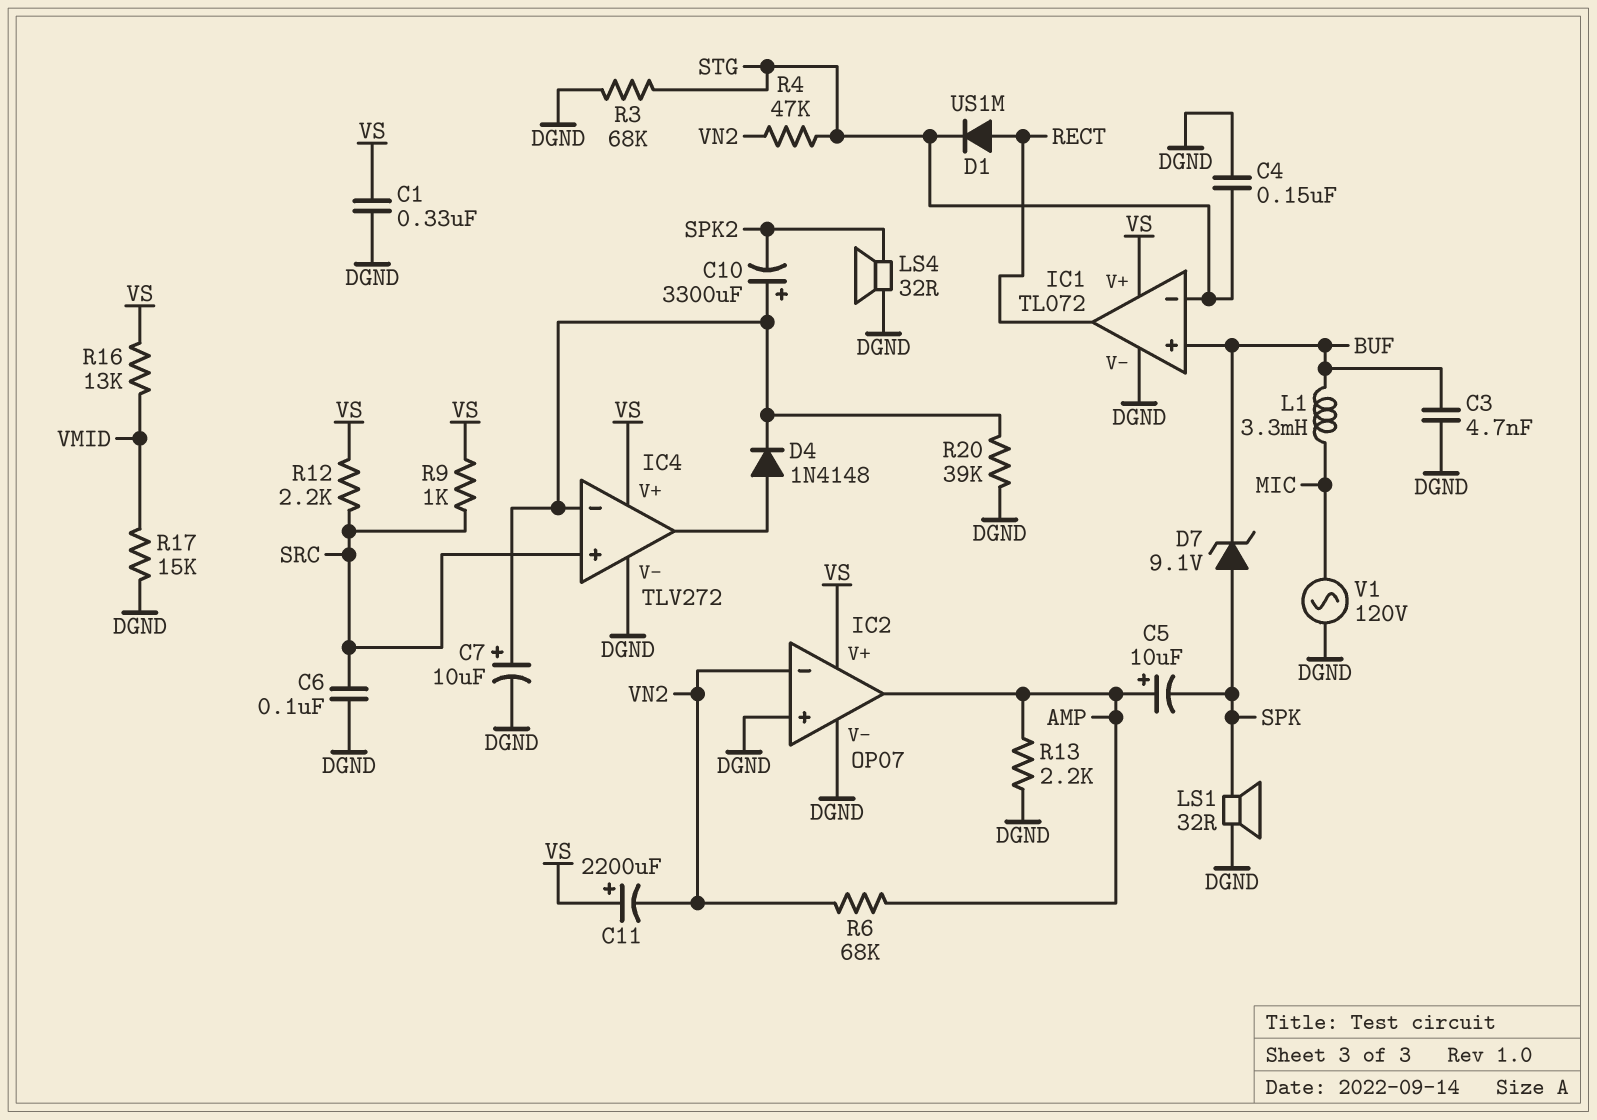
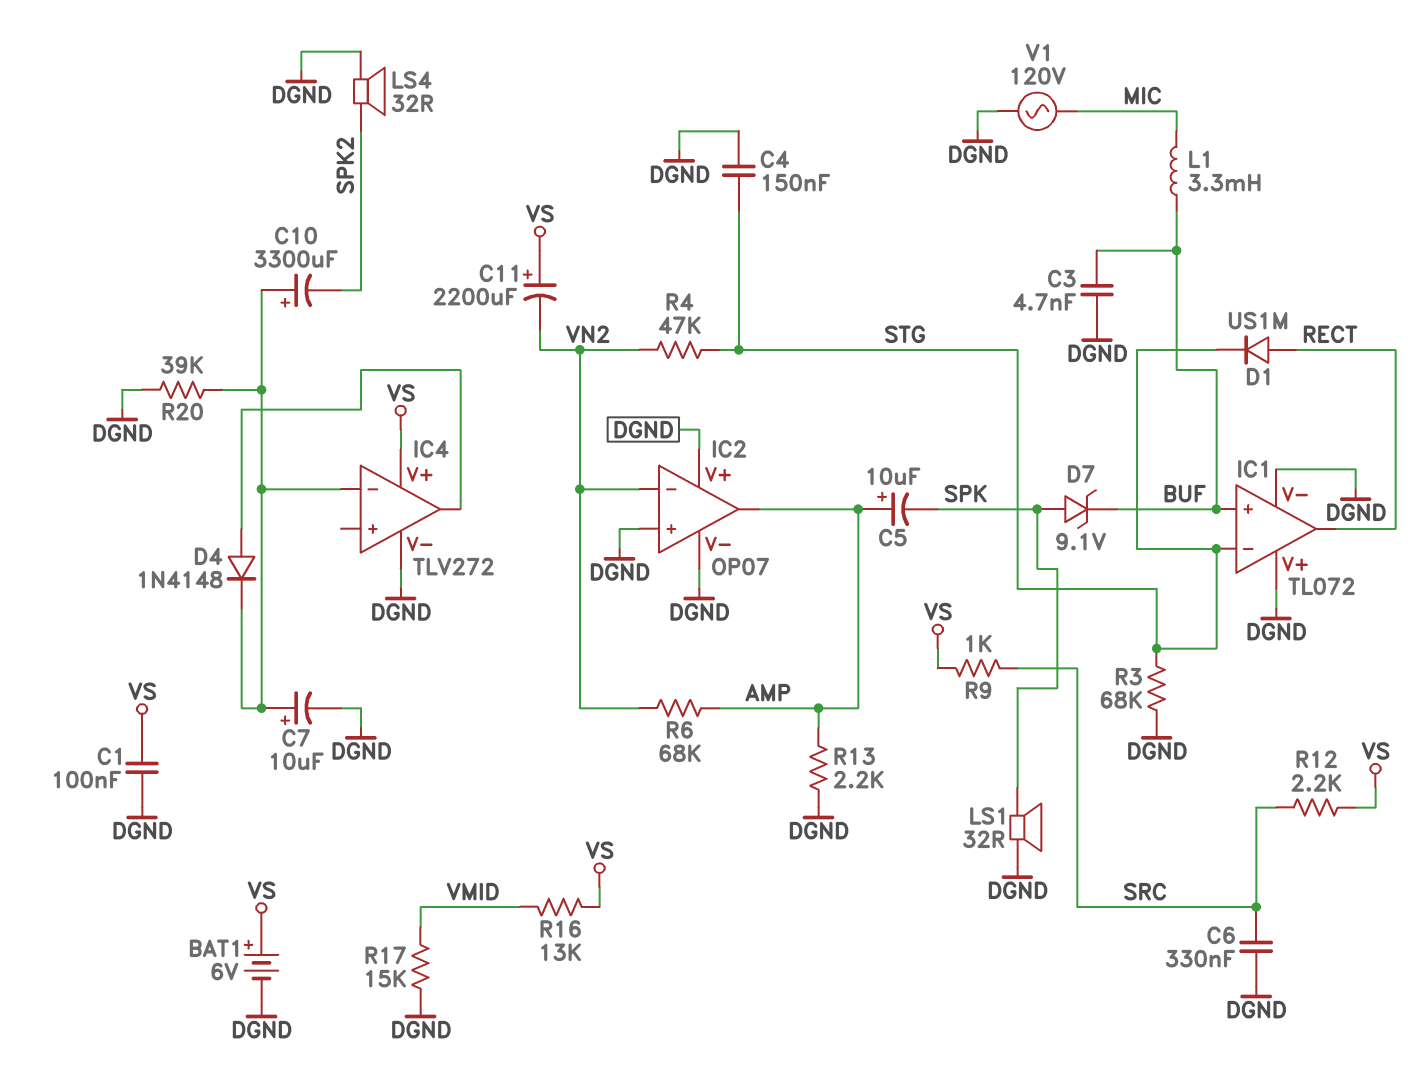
BAT1: none -> 6V (plus VS, minus DGND)
C1: 330nF (DGND, VS) -> 100nF (DGND, VS)
C6: 100nF (DGND, SRC) -> 330nF (DGND, SRC)
IC1 pin V+: VS -> DGND
IC2 pin V+: VS -> DGND
IC4 pin in+: SRC -> none

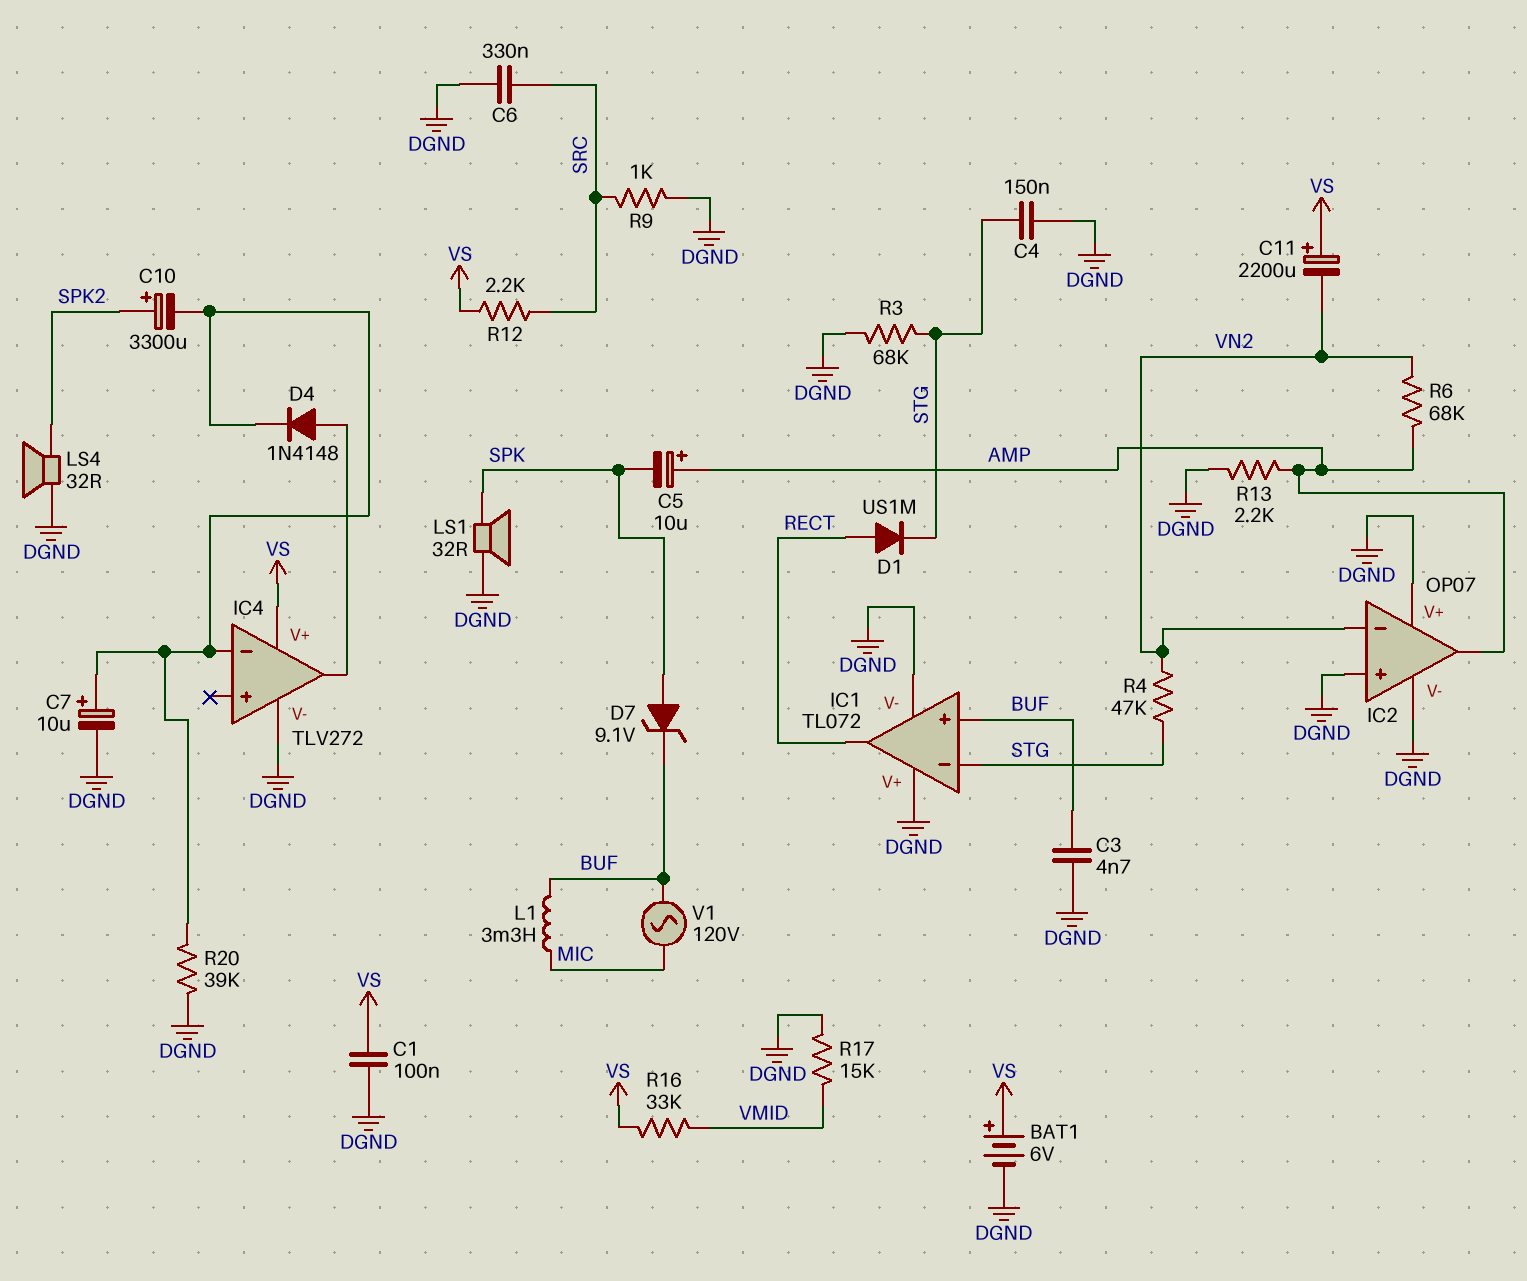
C10: 3300uF (plus IC4/in-, minus SPK2) -> 3300uF (plus SPK2, minus IC4/in-)
R9: 1k (SRC, VS) -> 1k (DGND, SRC)
R16: 13k (VMID, VS) -> 33k (VMID, VS)
V1: AC 120V (DGND, MIC) -> AC 120V (BUF, MIC)

